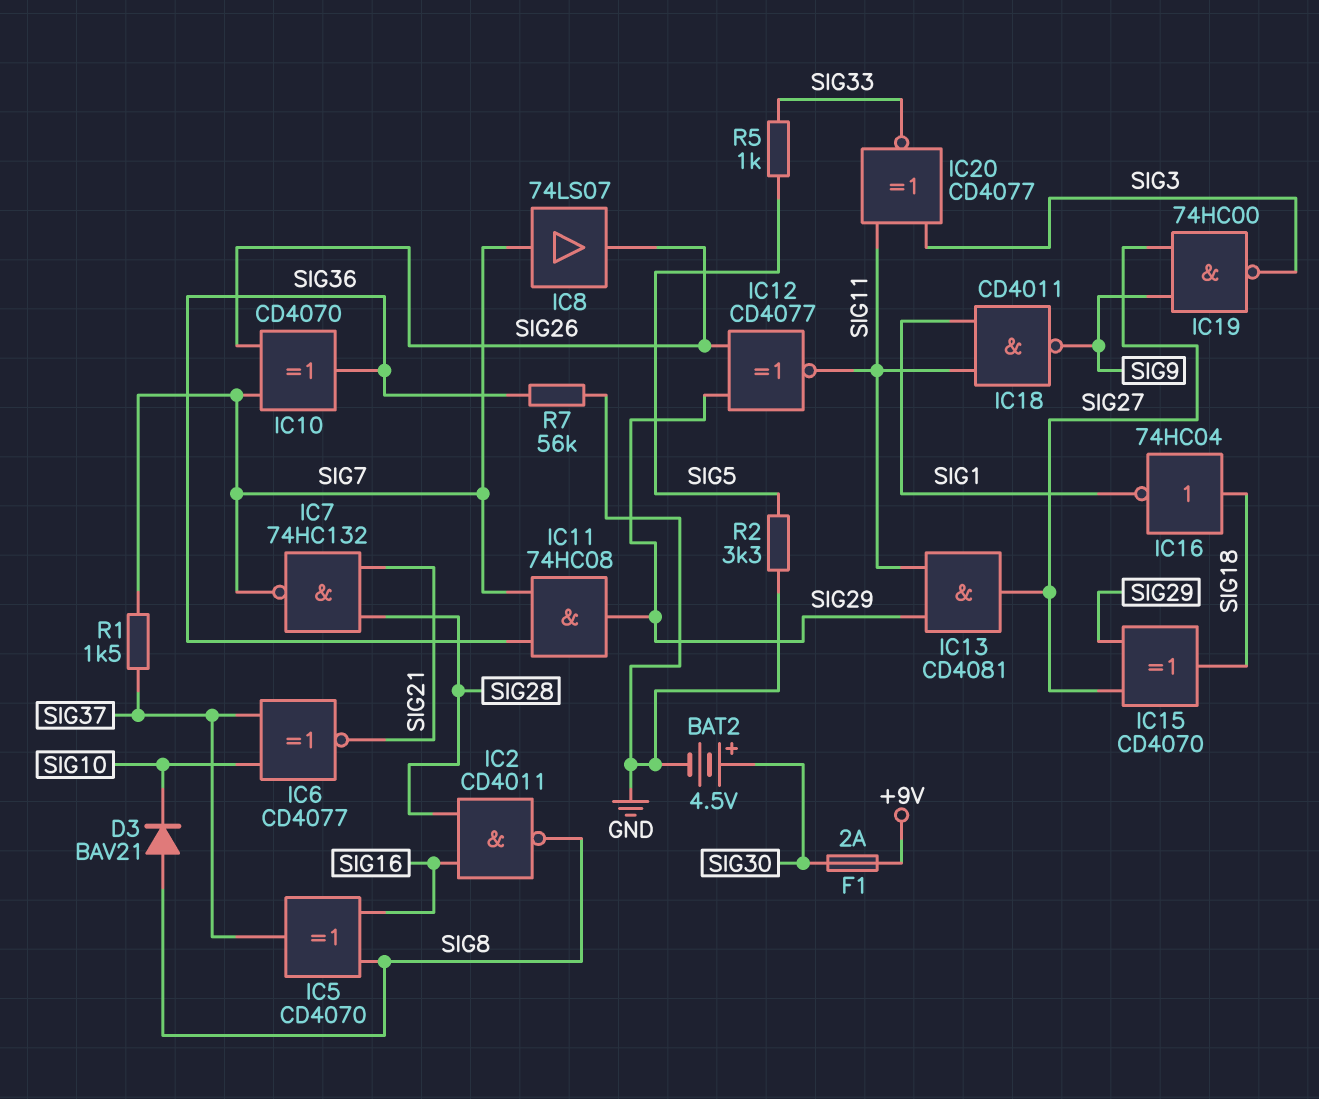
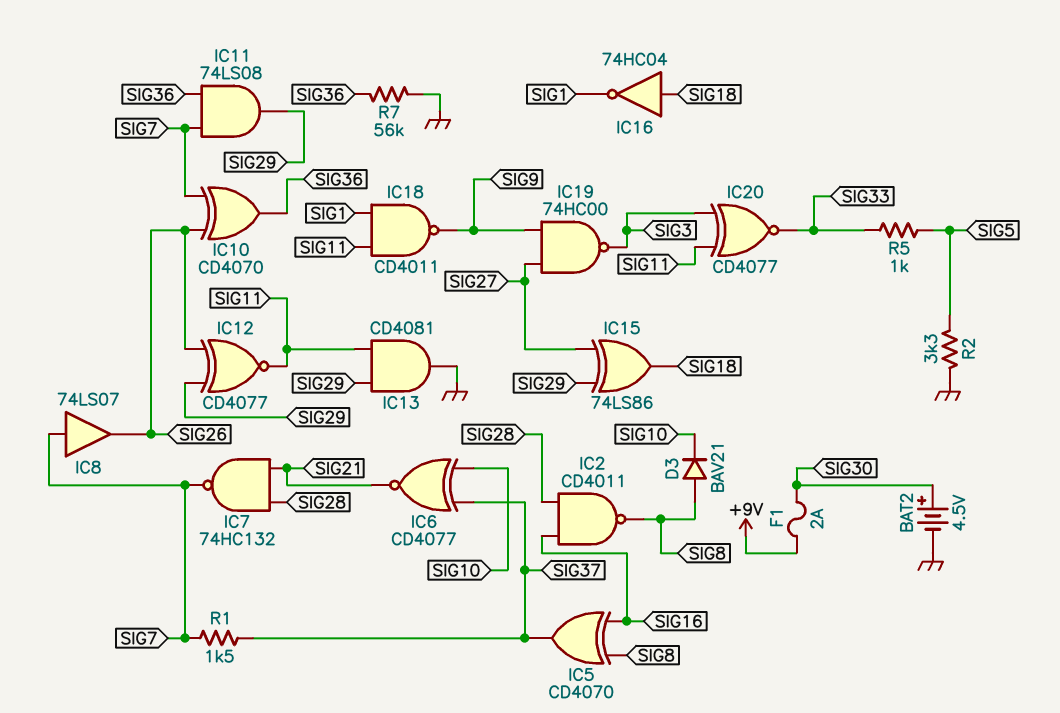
IC11: AND 74HC08 (in SIG7, in SIG36, out SIG29) -> AND 74LS08 (in SIG7, in SIG36, out SIG29)
IC13: AND CD4081 (in SIG11, in SIG29, out SIG27) -> AND CD4081 (in SIG11, in SIG29, out GND)
IC15: XOR CD4070 (in SIG27, in SIG29, out SIG18) -> XOR 74LS86 (in SIG27, in SIG29, out SIG18)

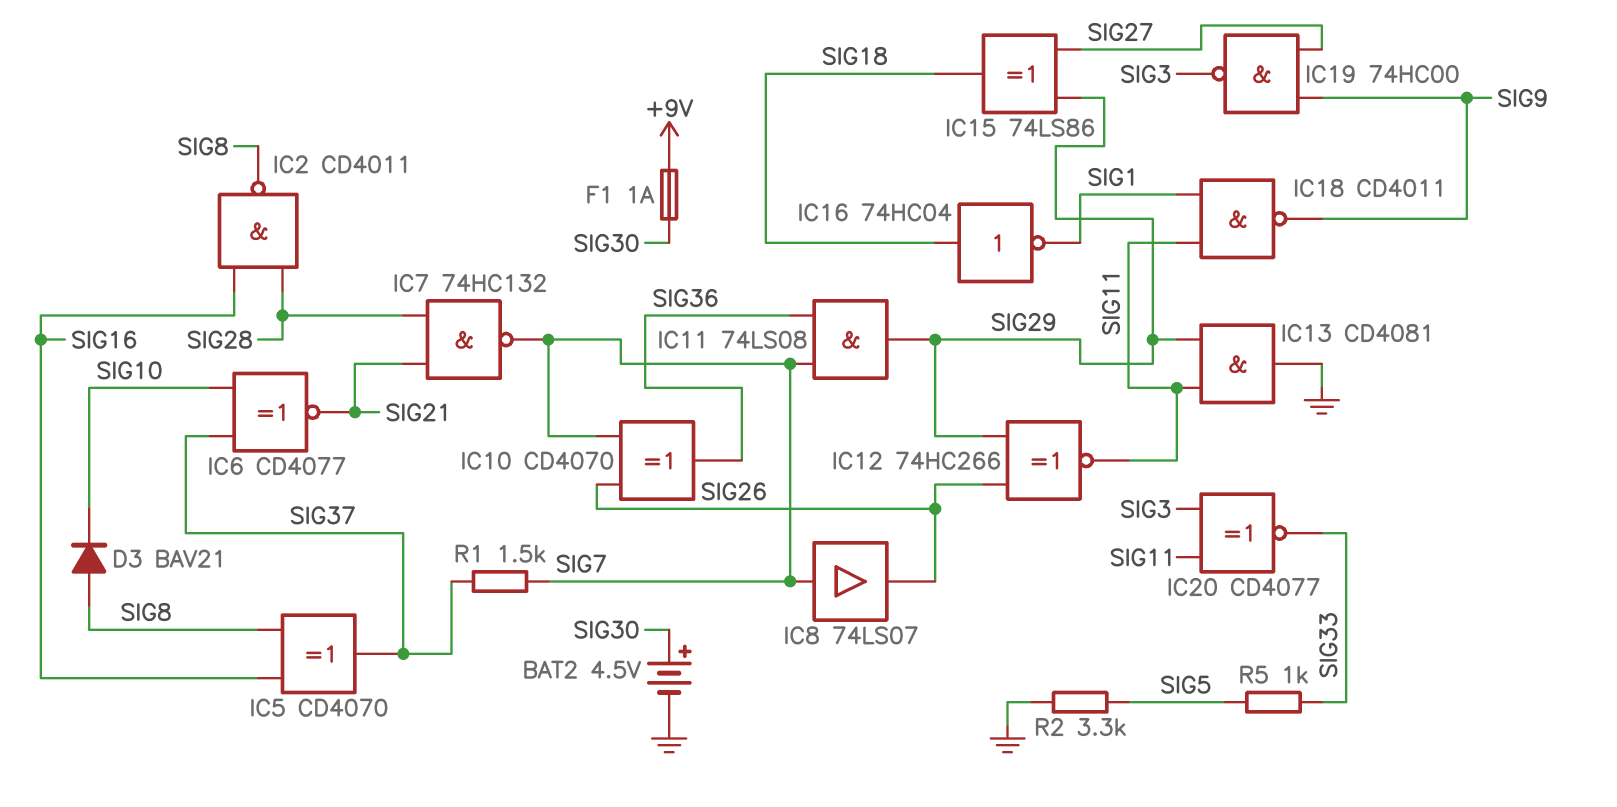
F1: 2A (+9V, SIG30) -> 1A (+9V, SIG30)
IC12: XNOR CD4077 (in SIG26, in SIG29, out SIG11) -> XNOR 74HC266 (in SIG26, in SIG29, out SIG11)
R7: 56k (GND, SIG36) -> none

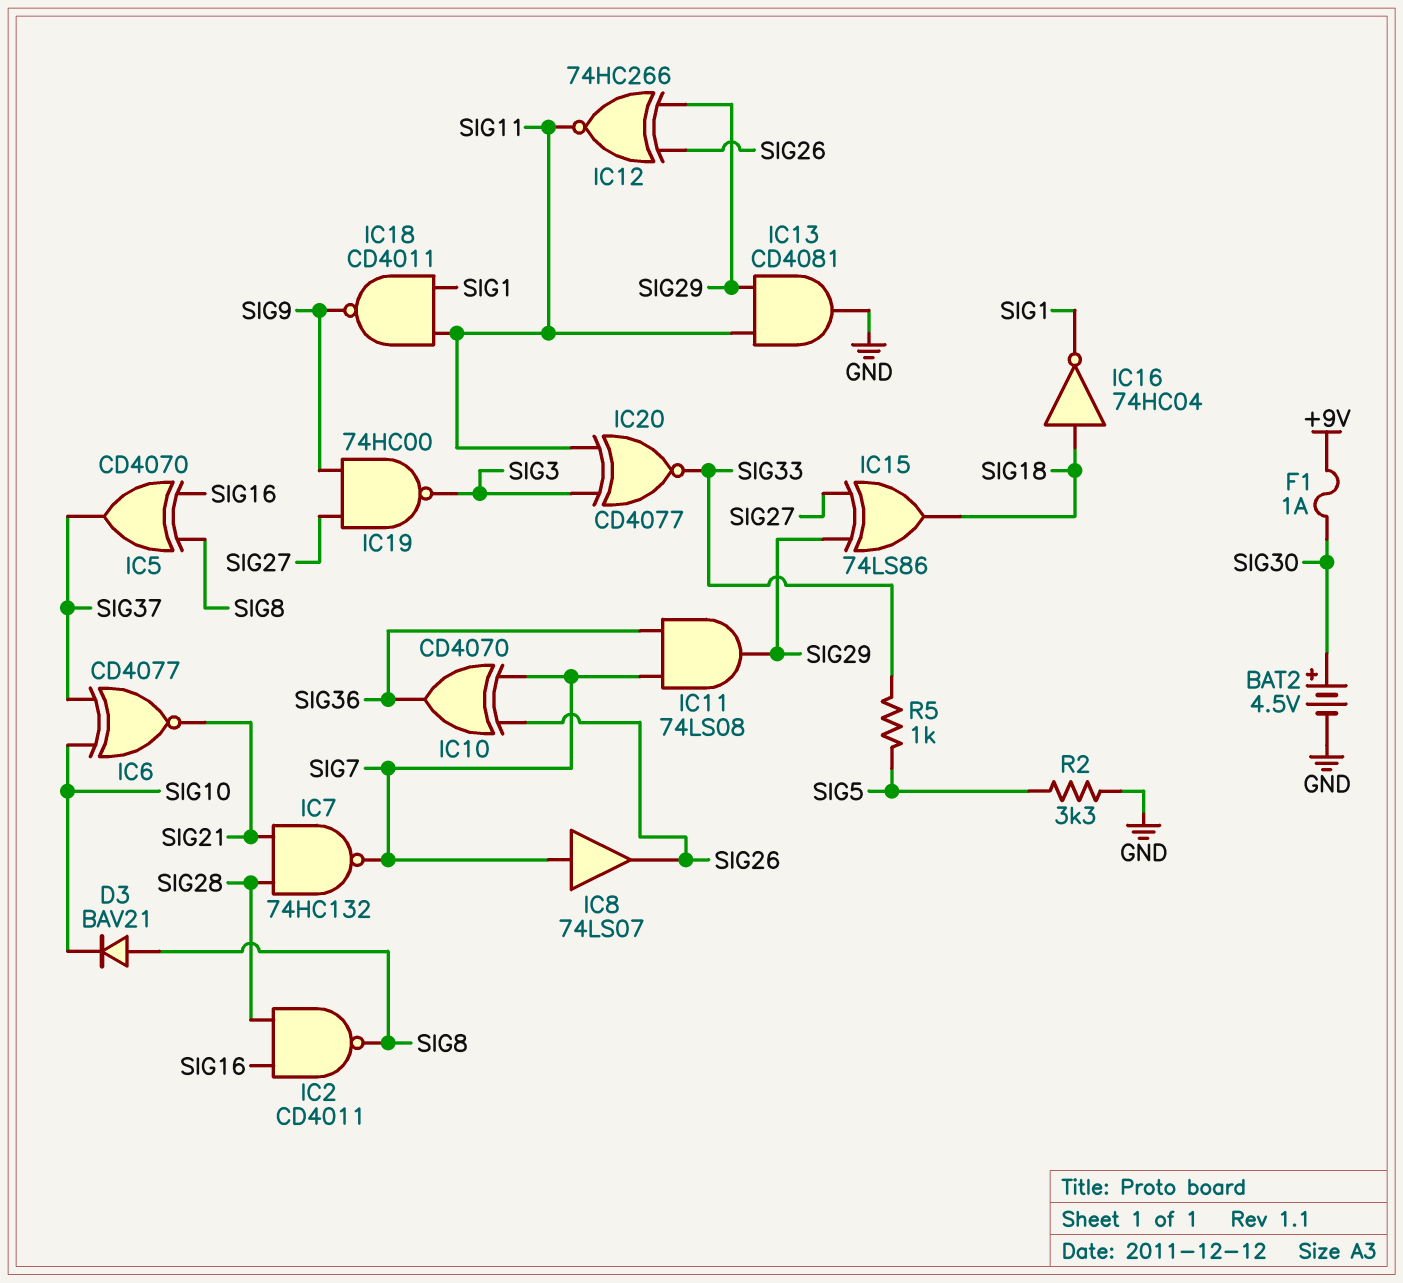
R1: 1.5k (SIG7, SIG37) -> none

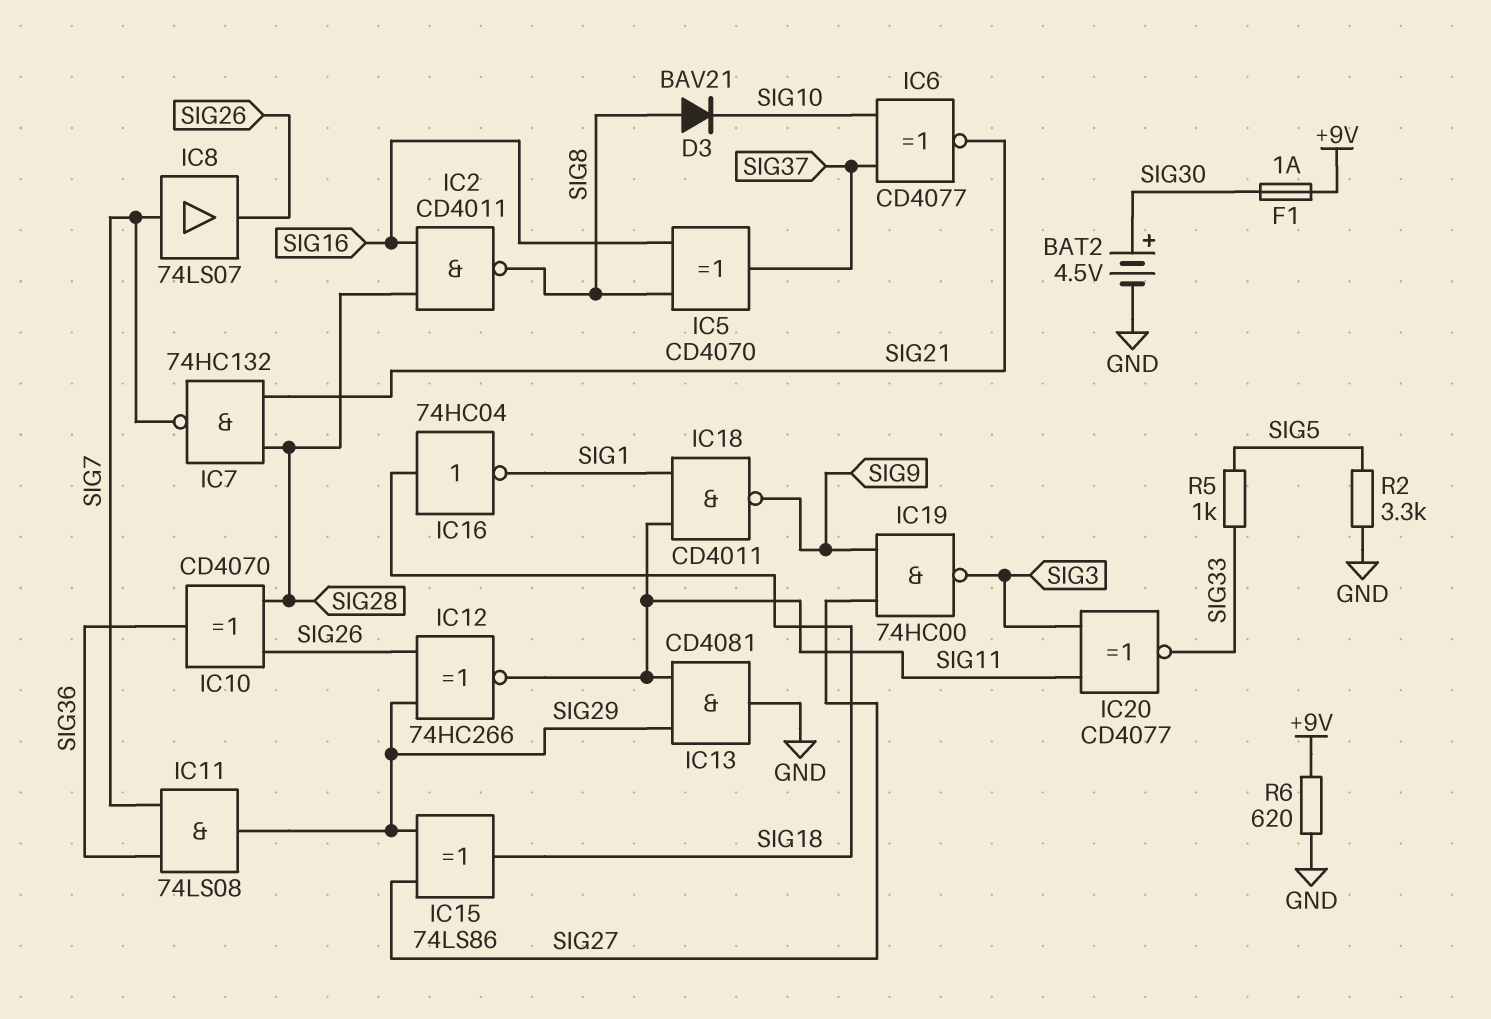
IC10: XOR CD4070 (in SIG7, in SIG26, out SIG36) -> XOR CD4070 (in SIG26, in SIG28, out SIG36)
R6: none -> 620 (+9V, GND)

